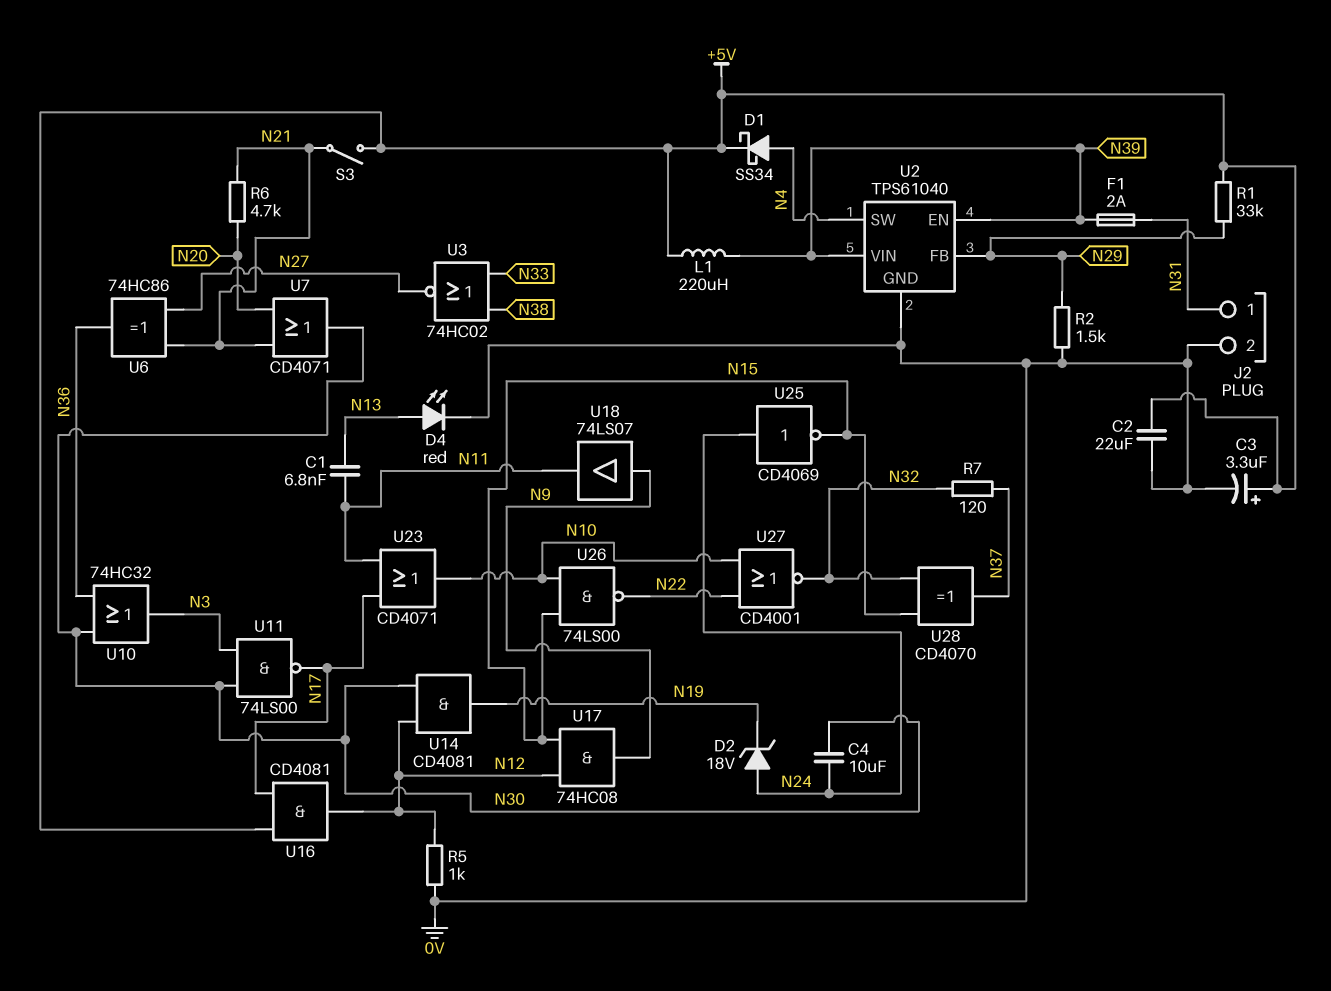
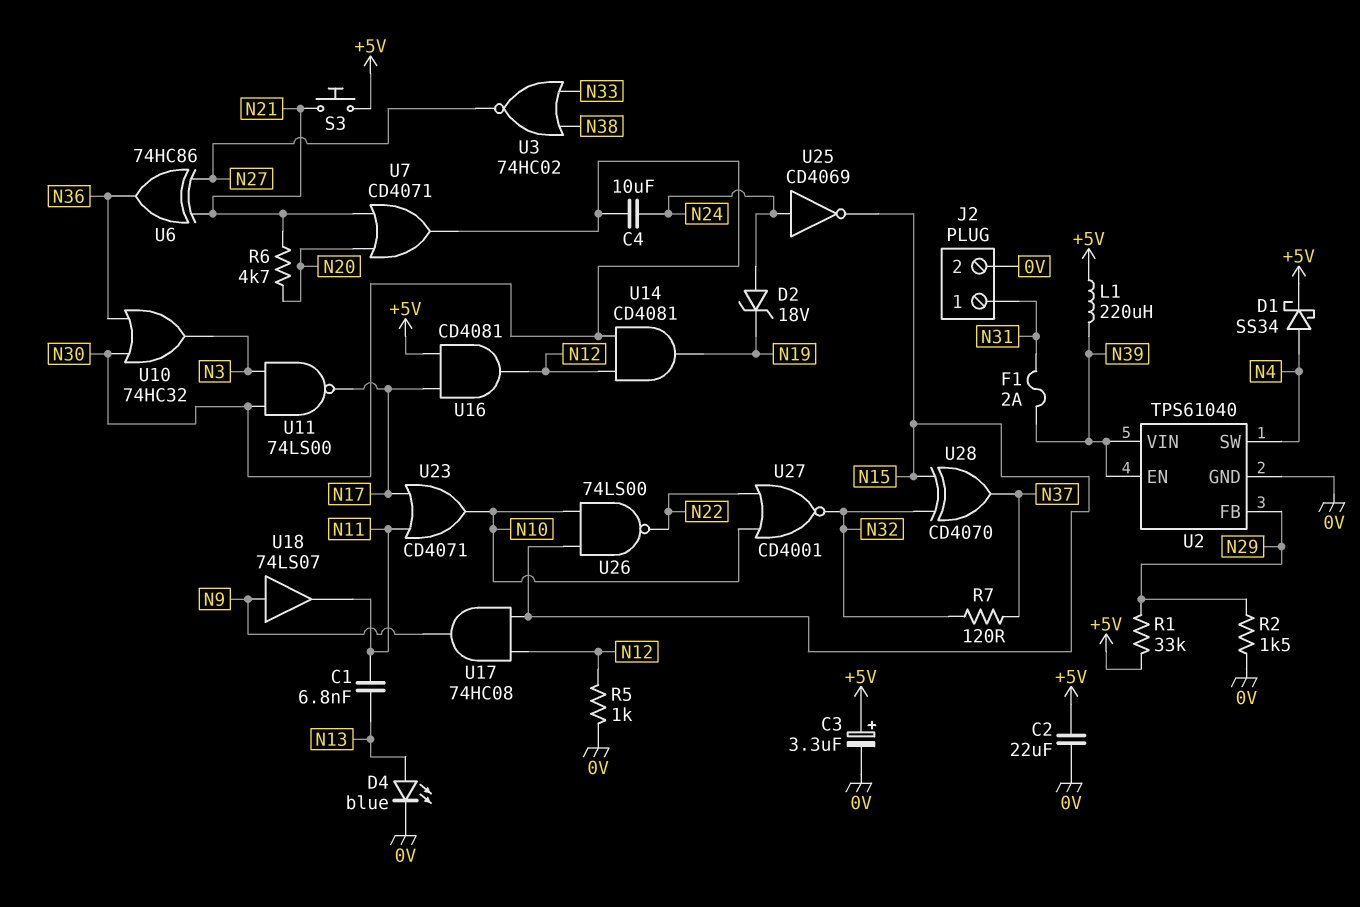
D4: LED red (A N13, K 0V) -> LED blue (A N13, K 0V)
S3: switch (+5V, N21) -> button (+5V, N21)

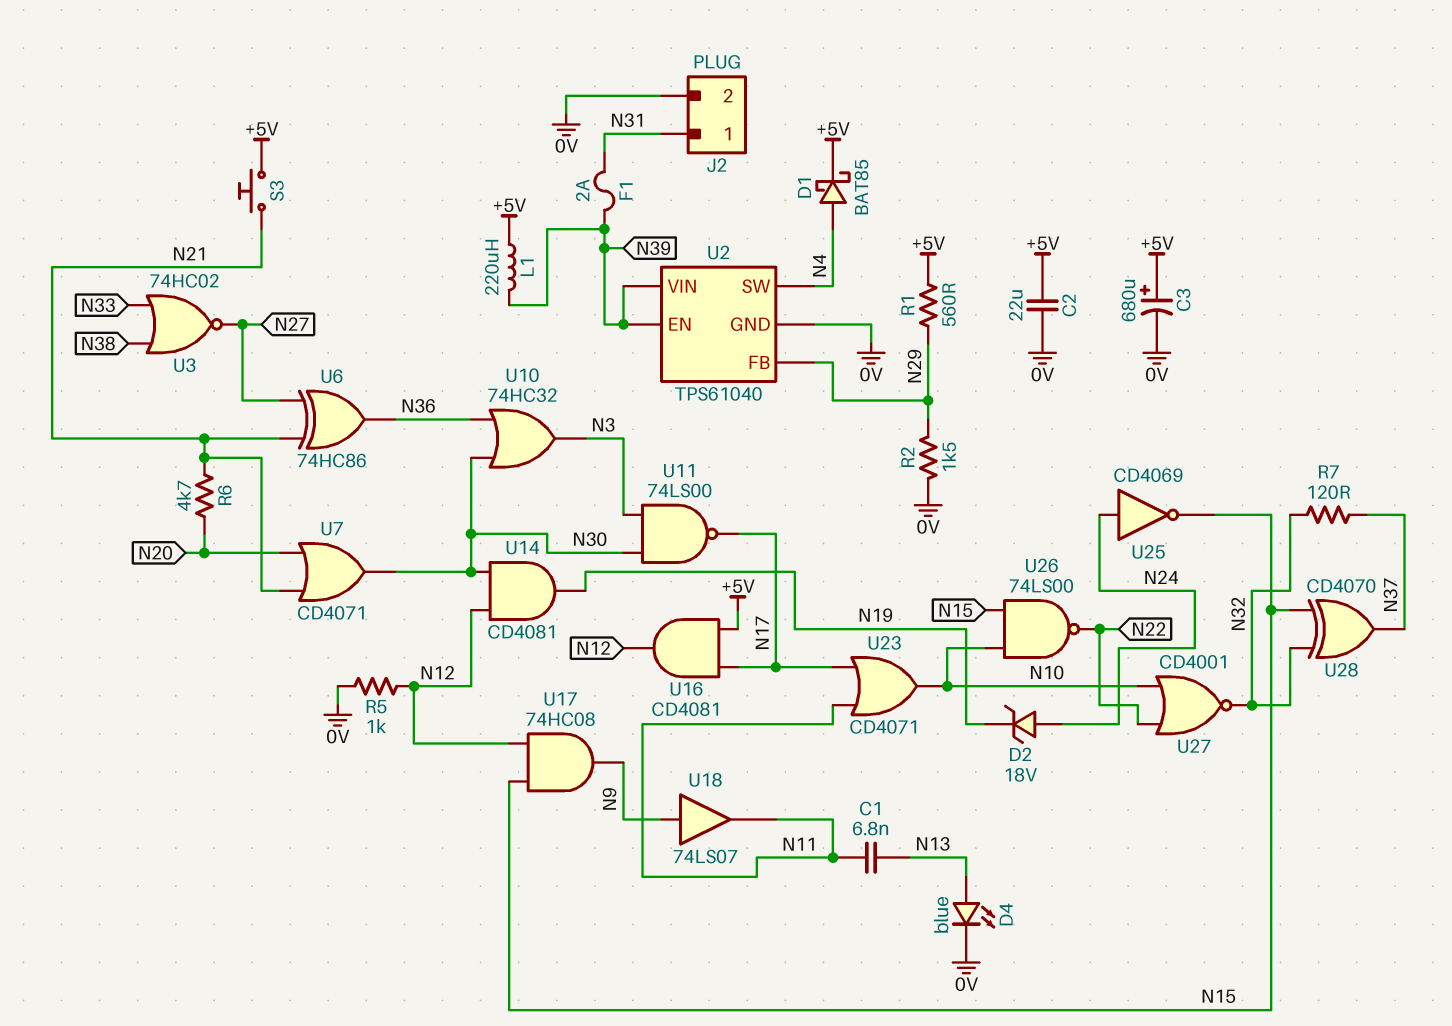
C3: 3.3uF (plus +5V, minus 0V) -> 680uF (plus +5V, minus 0V)
C4: 10uF (N24, N30) -> none
D1: schottky SS34 (A N4, K +5V) -> schottky BAT85 (A N4, K +5V)
R1: 33k (+5V, N29) -> 560 (+5V, N29)

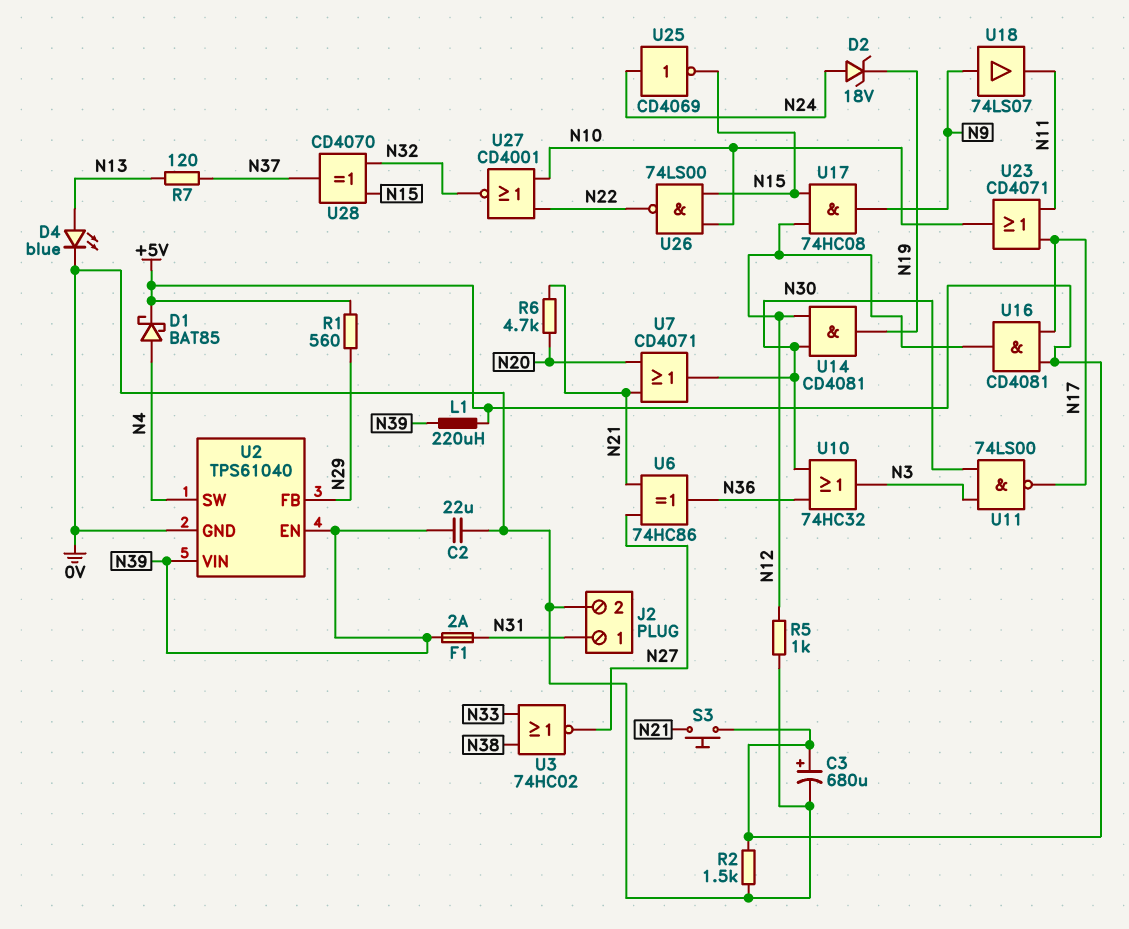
C1: 6.8nF (N11, N13) -> none
C2: 22uF (+5V, 0V) -> 22uF (0V, N39)
R2: 1.5k (0V, N29) -> 1.5k (+5V, 0V)
R7: 120 (N32, N37) -> 120 (N13, N37)

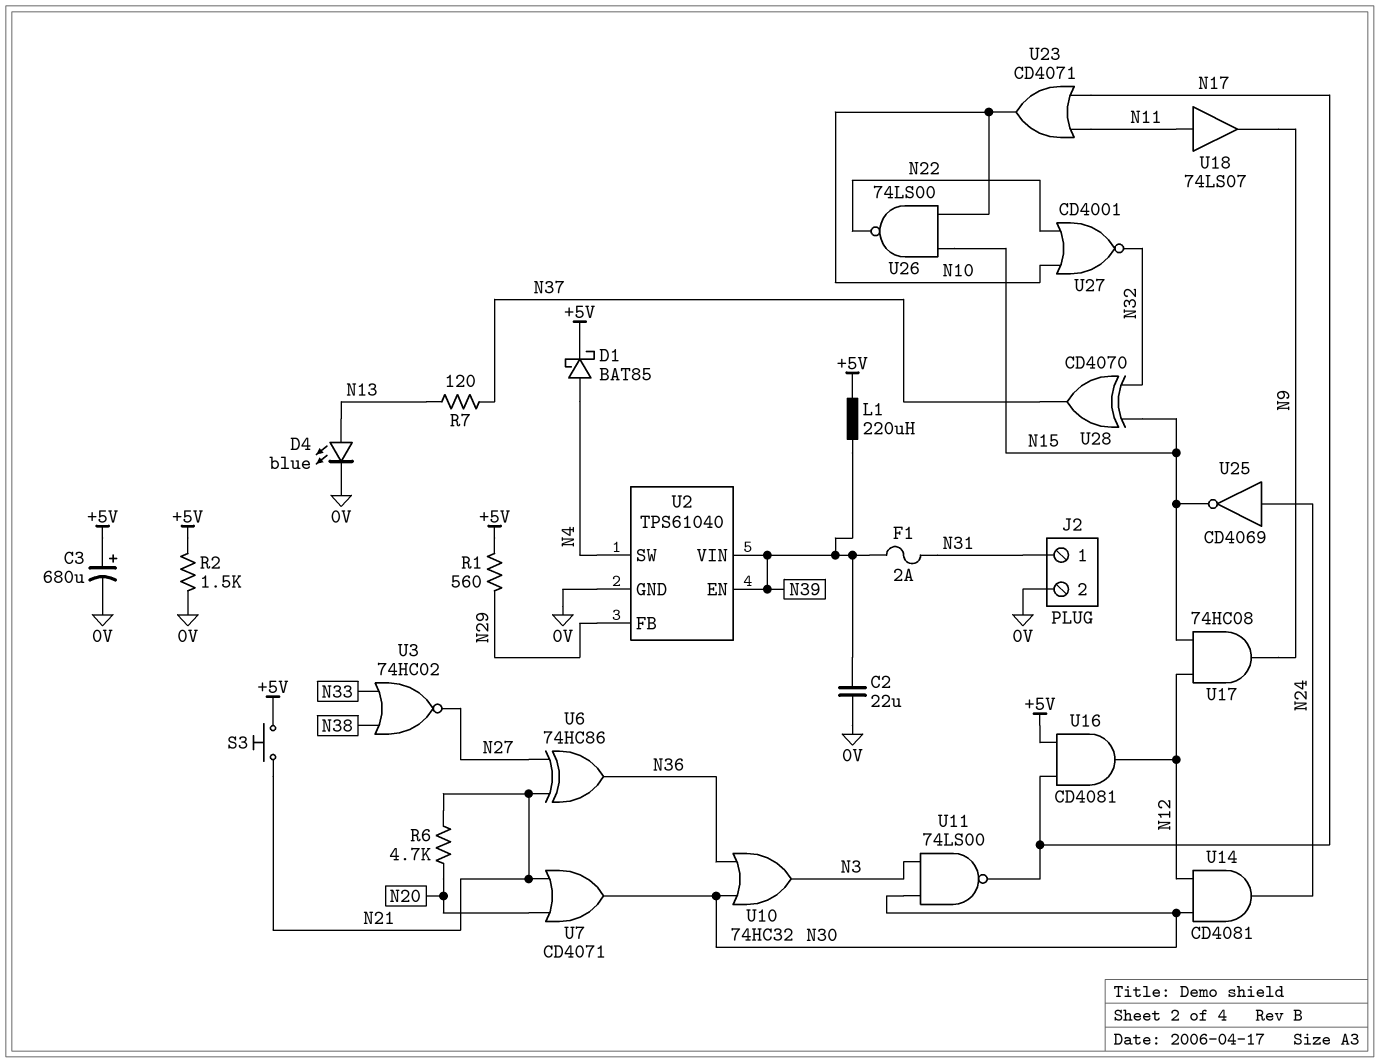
D2: zener 18V (A N24, K N19) -> none
R5: 1k (0V, N12) -> none
U14: AND CD4081 (in N12, in N30, out N19) -> AND CD4081 (in N12, in N30, out N24)
U18: buffer 74LS07 (in N9, out N11) -> buffer 74LS07 (in N11, out N9)

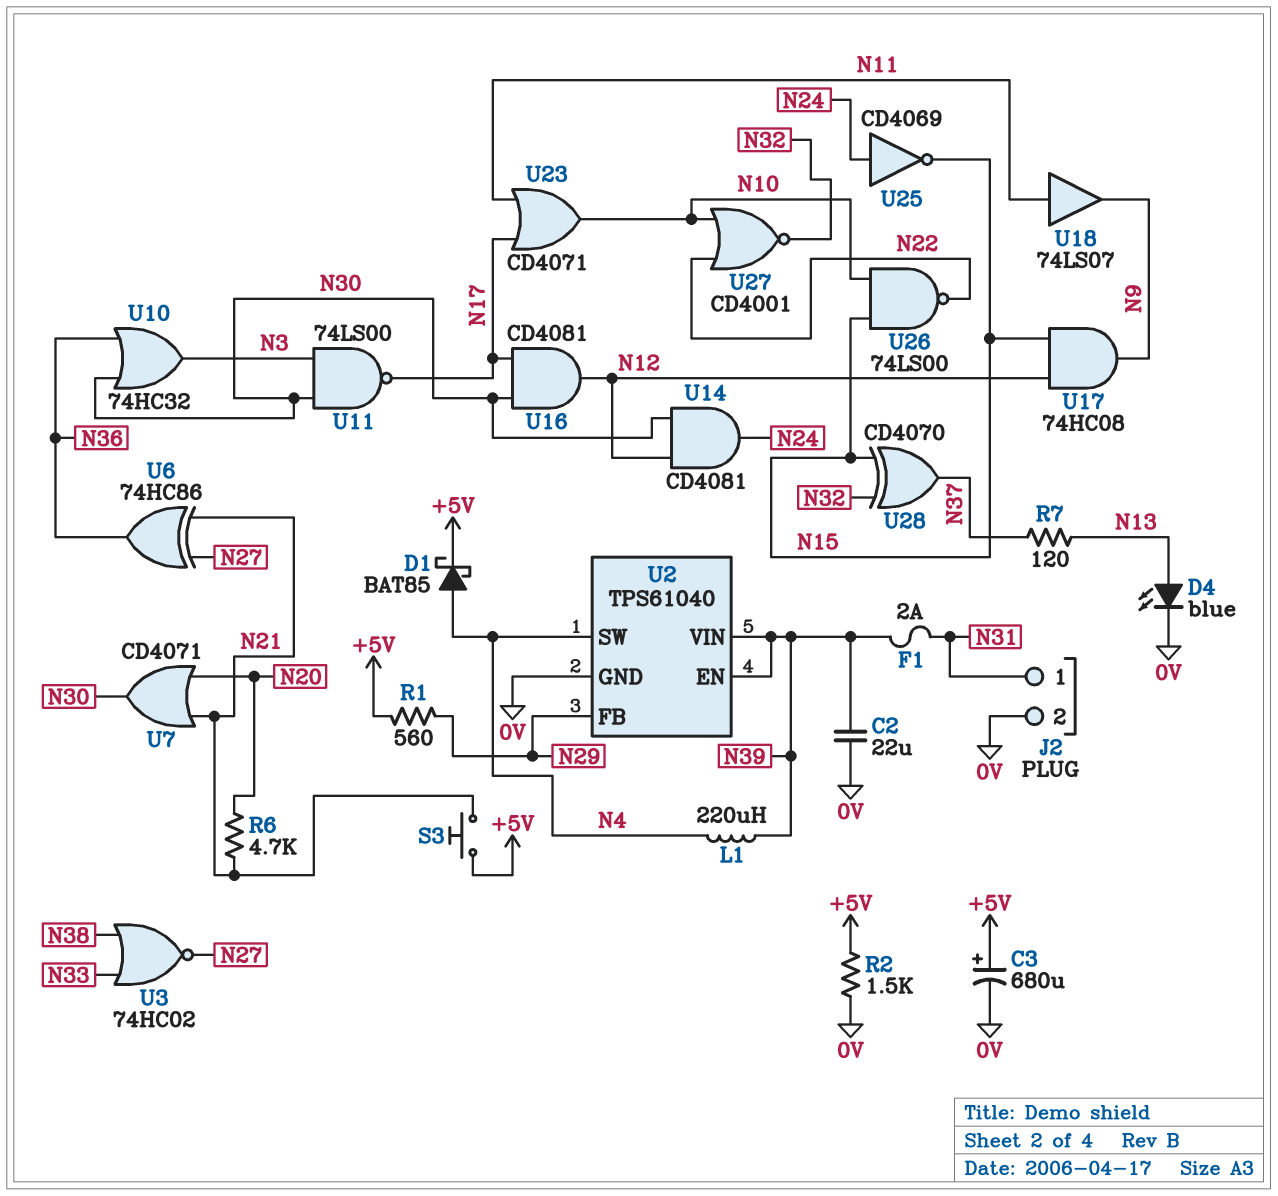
L1: 220uH (+5V, N39) -> 220uH (N4, N39)
U16: AND CD4081 (in +5V, in N17, out N12) -> AND CD4081 (in N17, in N30, out N12)

